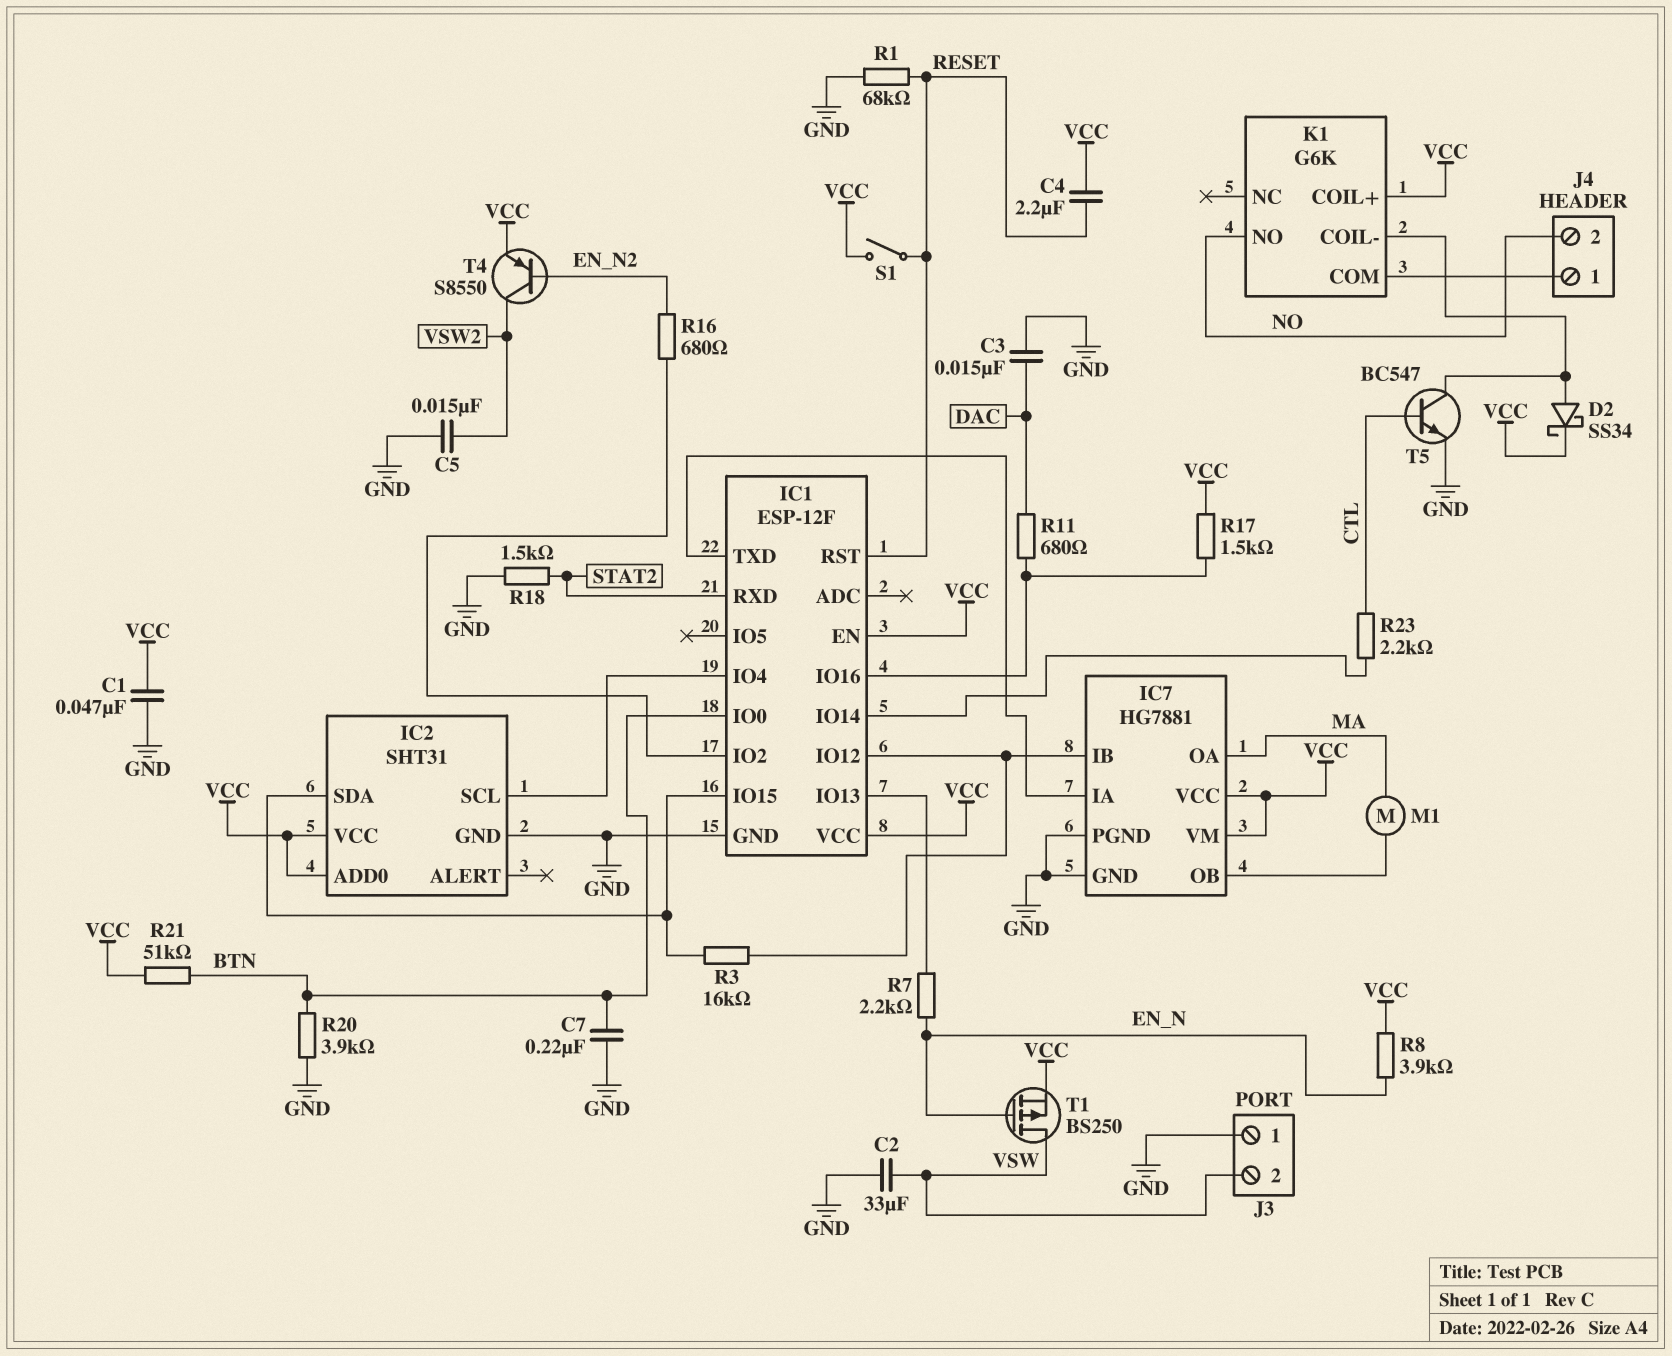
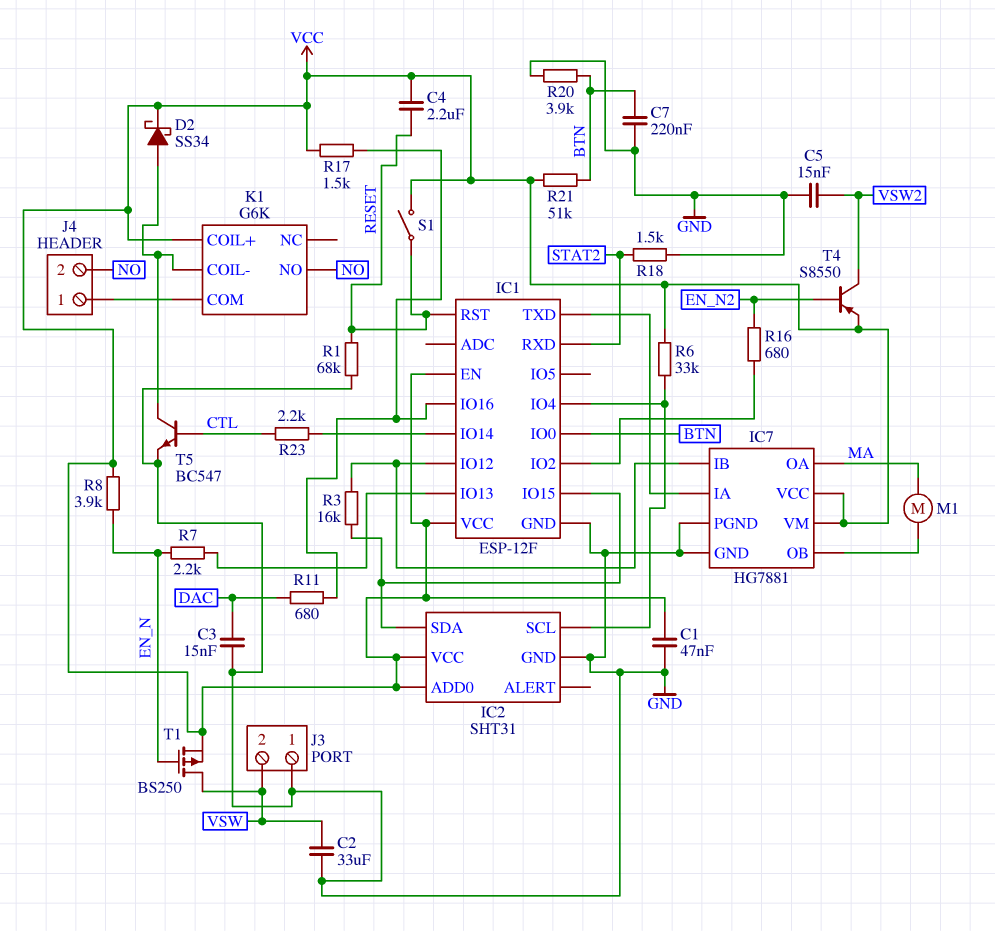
R6: none -> 33k (IC1/IO4, VCC)

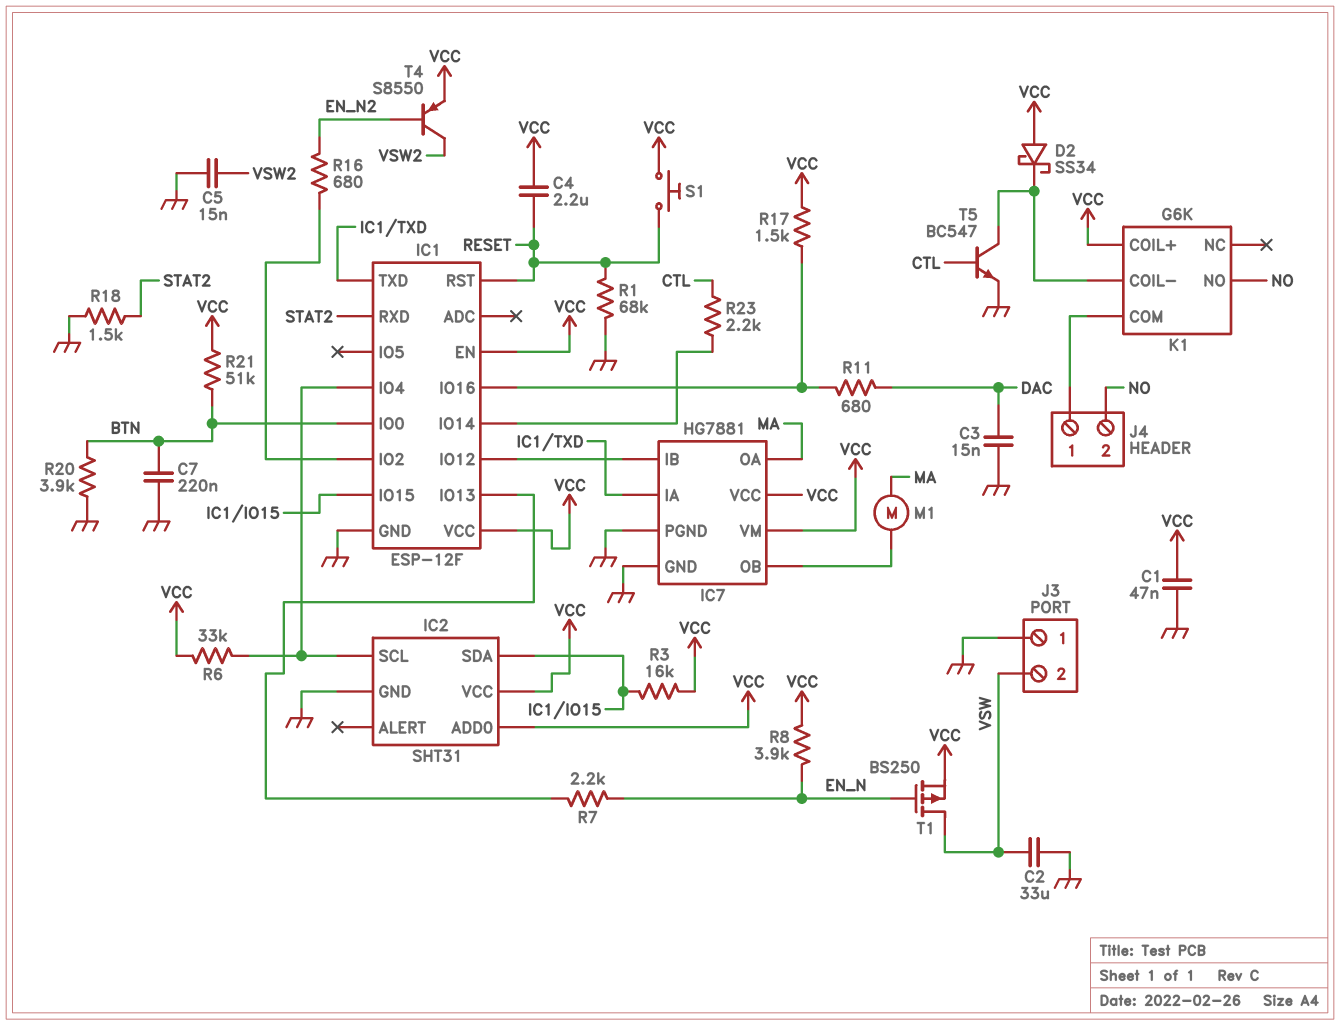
D2: schottky SS34 (A K1/COIL-, K VCC) -> schottky SS34 (A VCC, K K1/COIL-)
R3: 16k (IC1/IO12, IC1/IO15) -> 16k (IC1/IO15, VCC)
S1: switch (RESET, VCC) -> button (RESET, VCC)

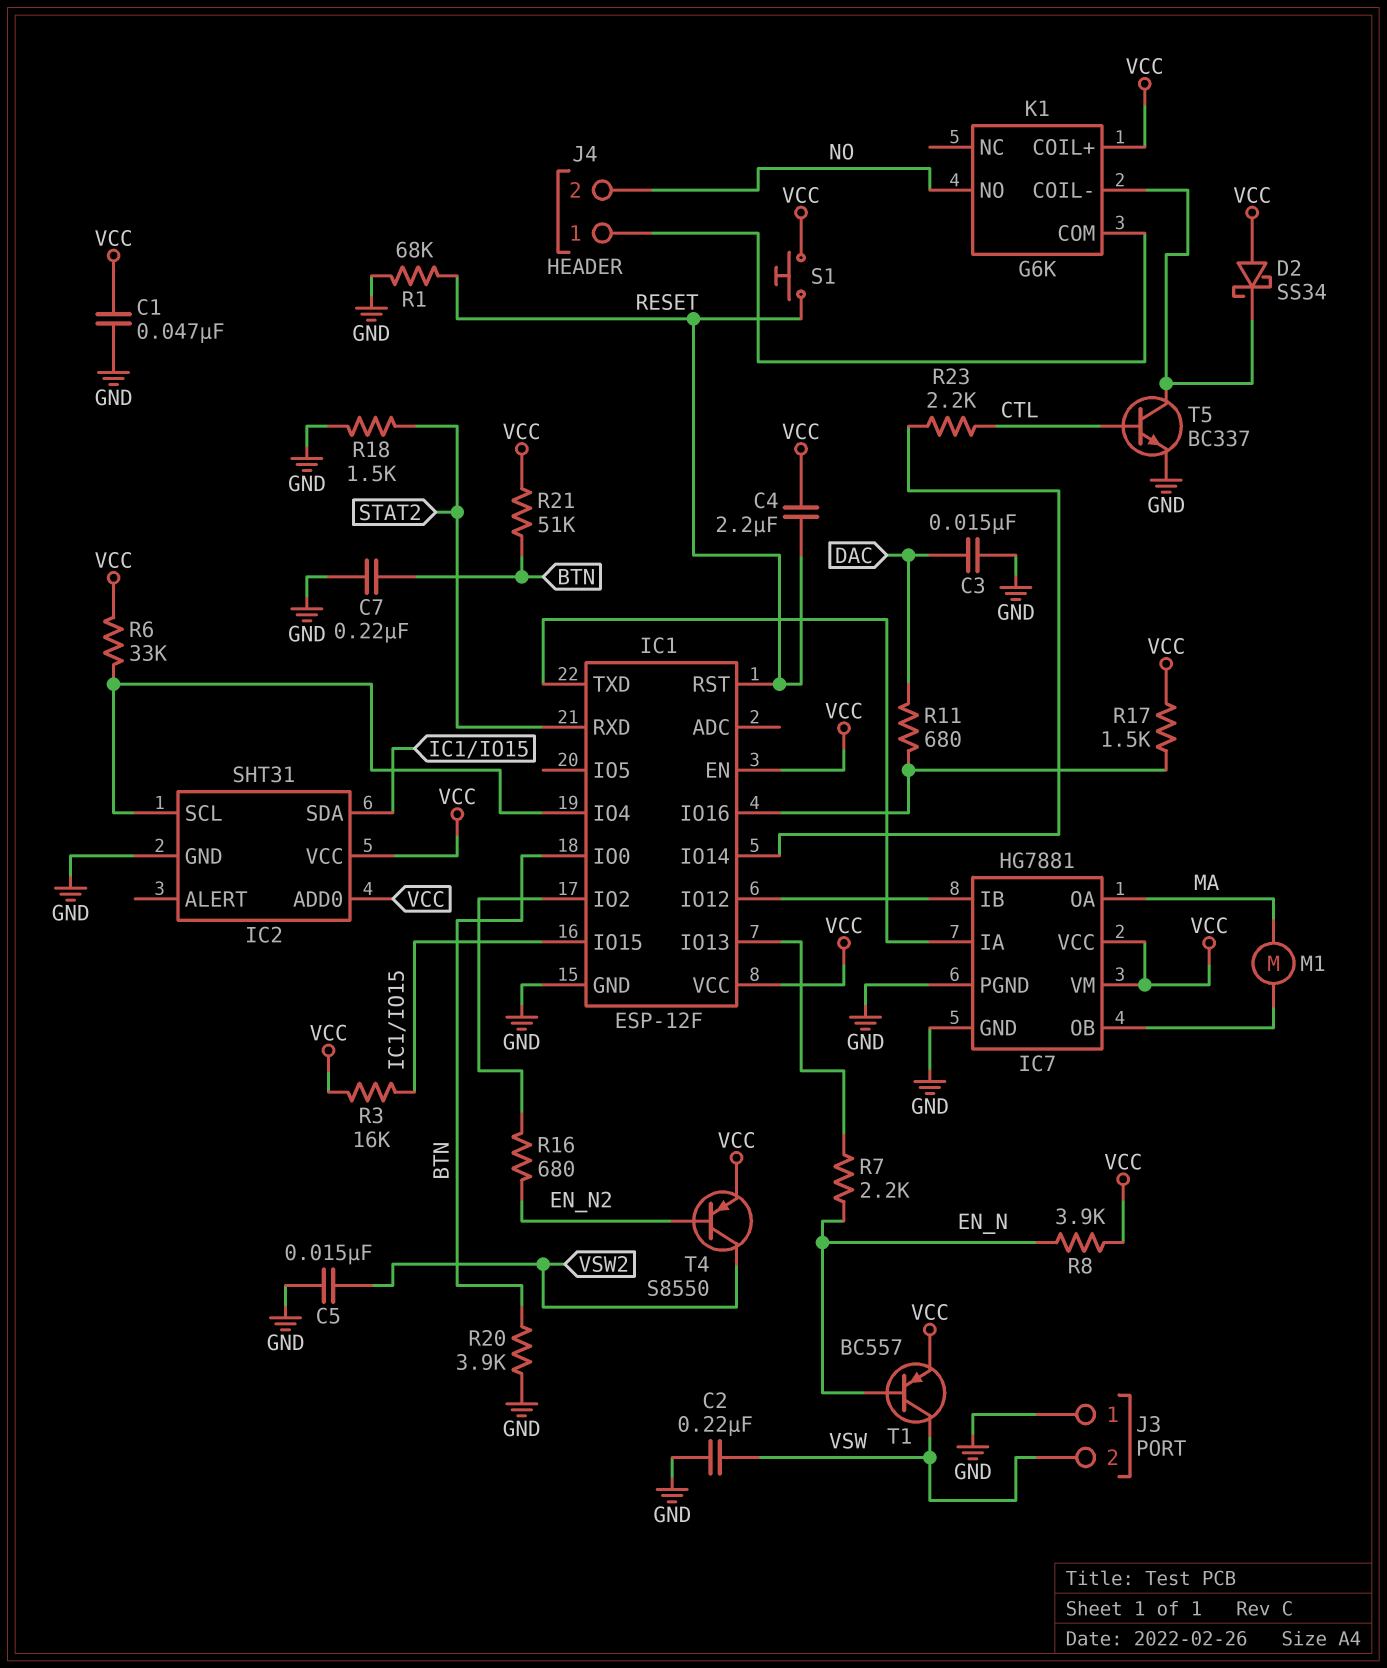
C2: 33uF (GND, VSW) -> 220nF (GND, VSW)
T1: PMOS BS250 (G EN_N, D VSW, S VCC) -> PNP BC557 (B EN_N, C VSW, E VCC)
T5: NPN BC547 (B CTL, C K1/COIL-, E GND) -> NPN BC337 (B CTL, C K1/COIL-, E GND)

